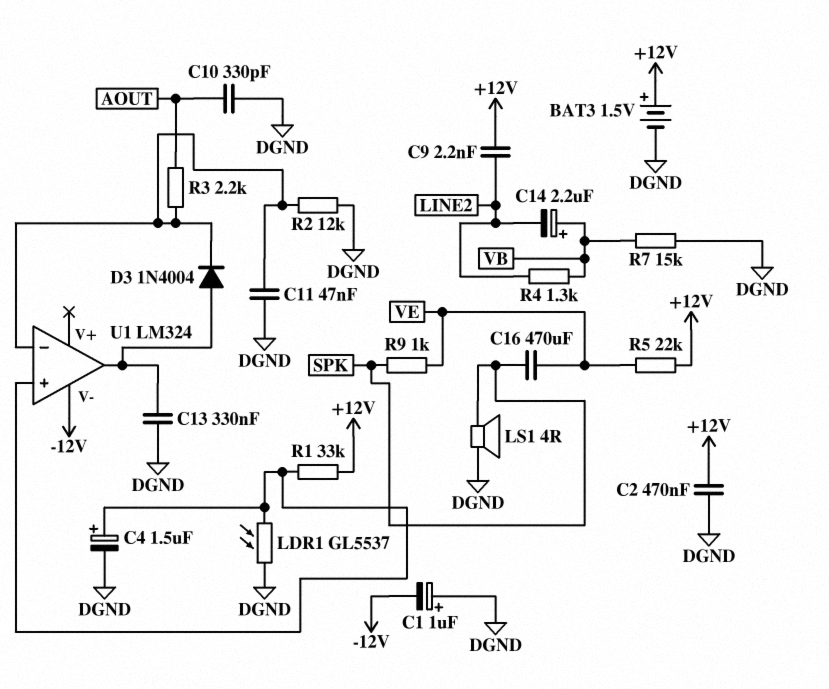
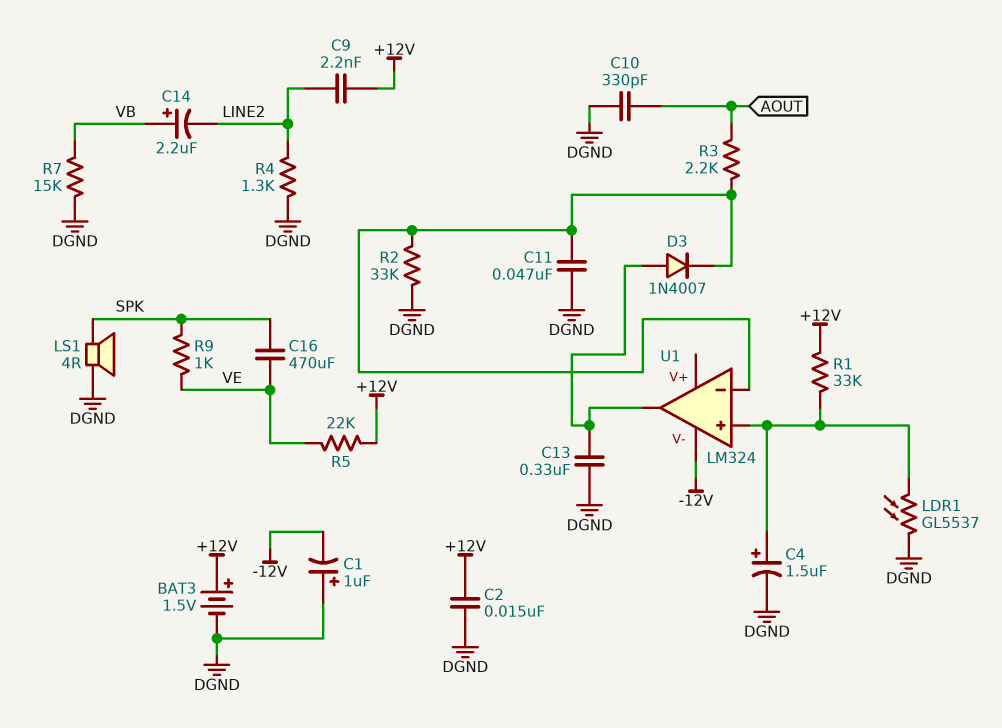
C2: 470nF (+12V, DGND) -> 15nF (+12V, DGND)
D3: diode 1N4004 (A U1/out, K U1/in-) -> diode 1N4007 (A U1/out, K U1/in-)
R2: 12k (DGND, U1/in-) -> 33k (DGND, U1/in-)
R4: 1.3k (LINE2, VB) -> 1.3k (DGND, LINE2)

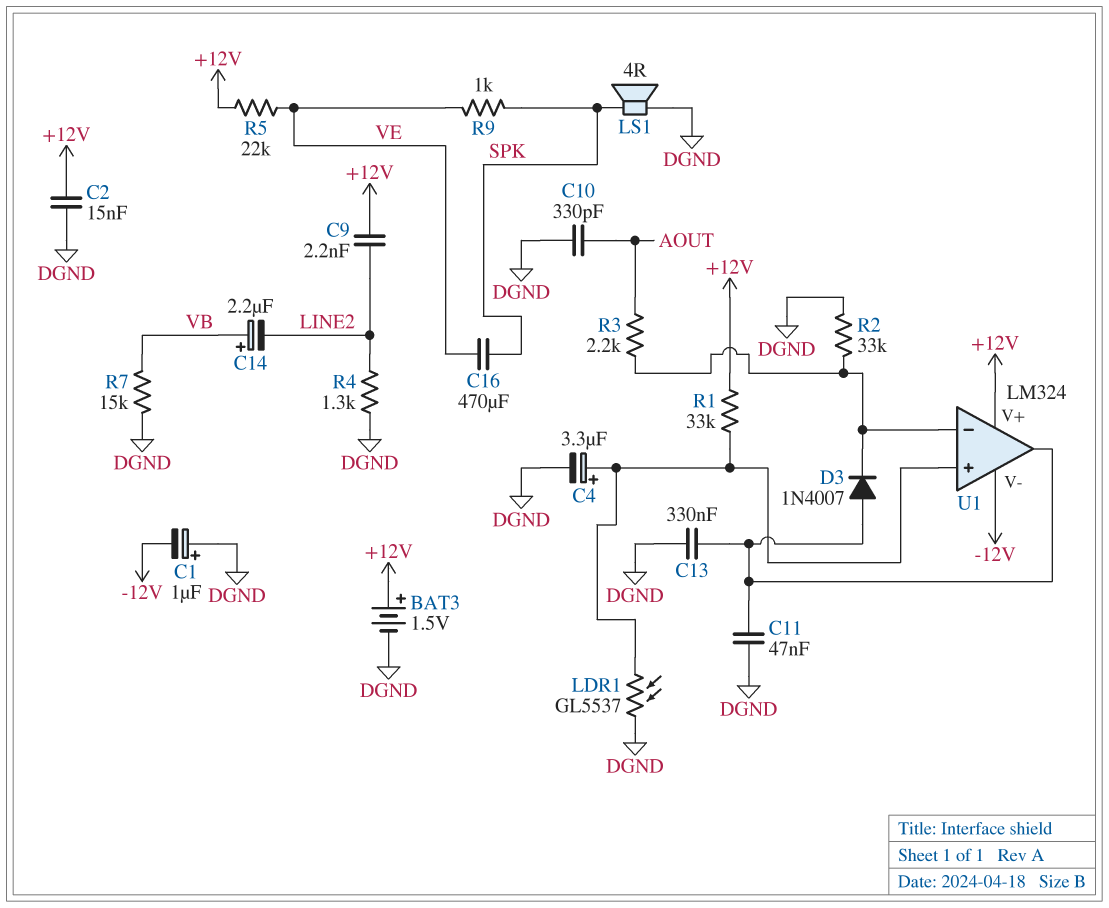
C4: 1.5uF (plus U1/in+, minus DGND) -> 3.3uF (plus U1/in+, minus DGND)
C11: 47nF (DGND, U1/in-) -> 47nF (DGND, U1/out)
U1 pin V+: none -> +12V

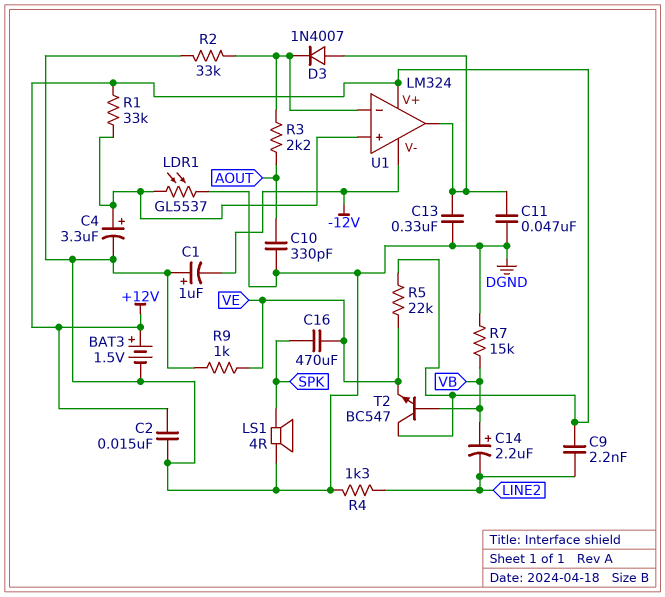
R9: 1k (SPK, VE) -> 1k (DGND, VE)
T2: none -> NPN BC547 (B VB, C +12V, E VE)

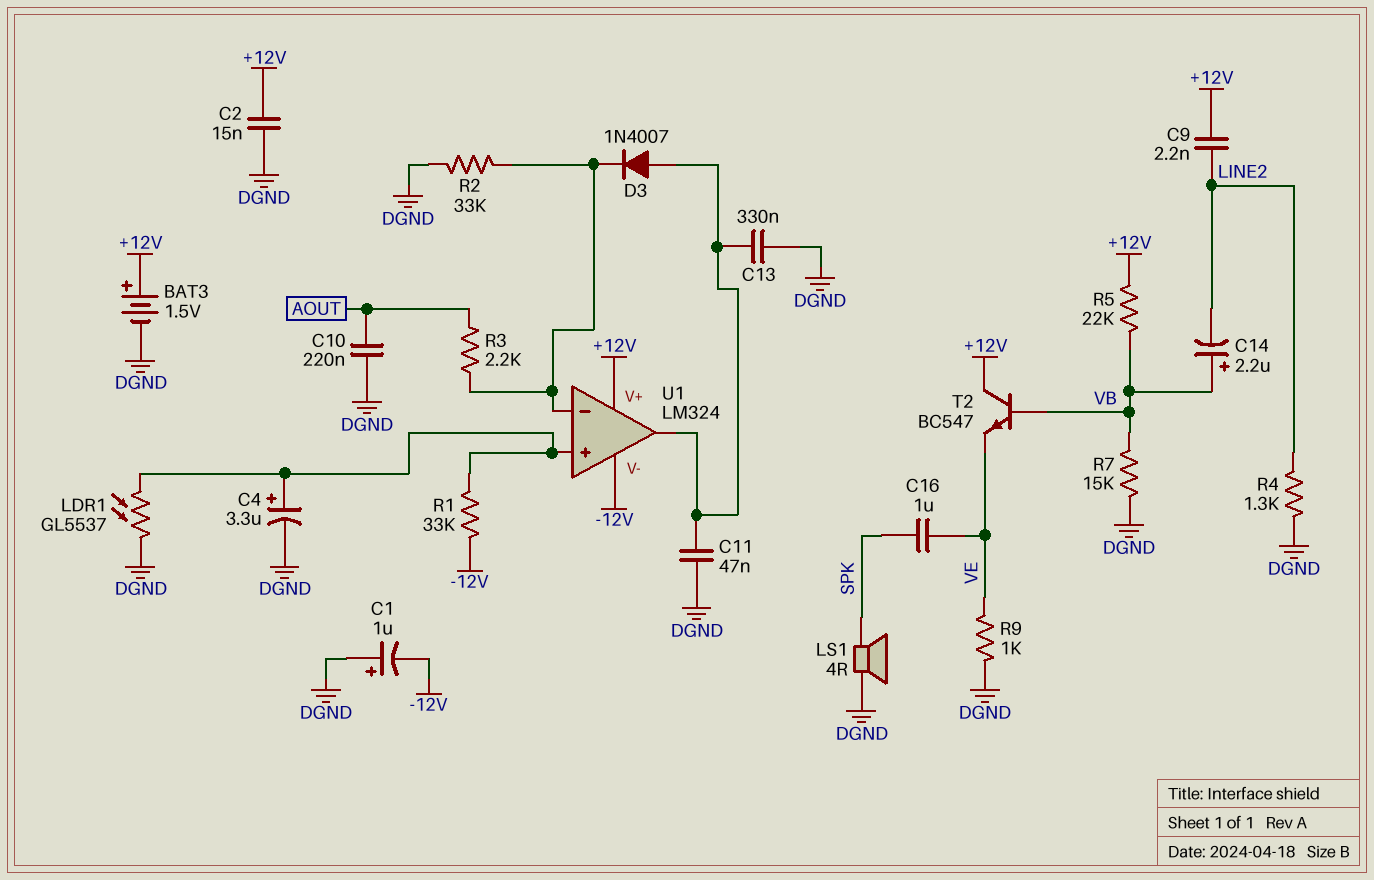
C10: 330pF (AOUT, DGND) -> 220nF (AOUT, DGND)
C16: 470uF (SPK, VE) -> 1uF (SPK, VE)
R1: 33k (+12V, U1/in+) -> 33k (-12V, U1/in+)
R5: 22k (+12V, VE) -> 22k (+12V, VB)

